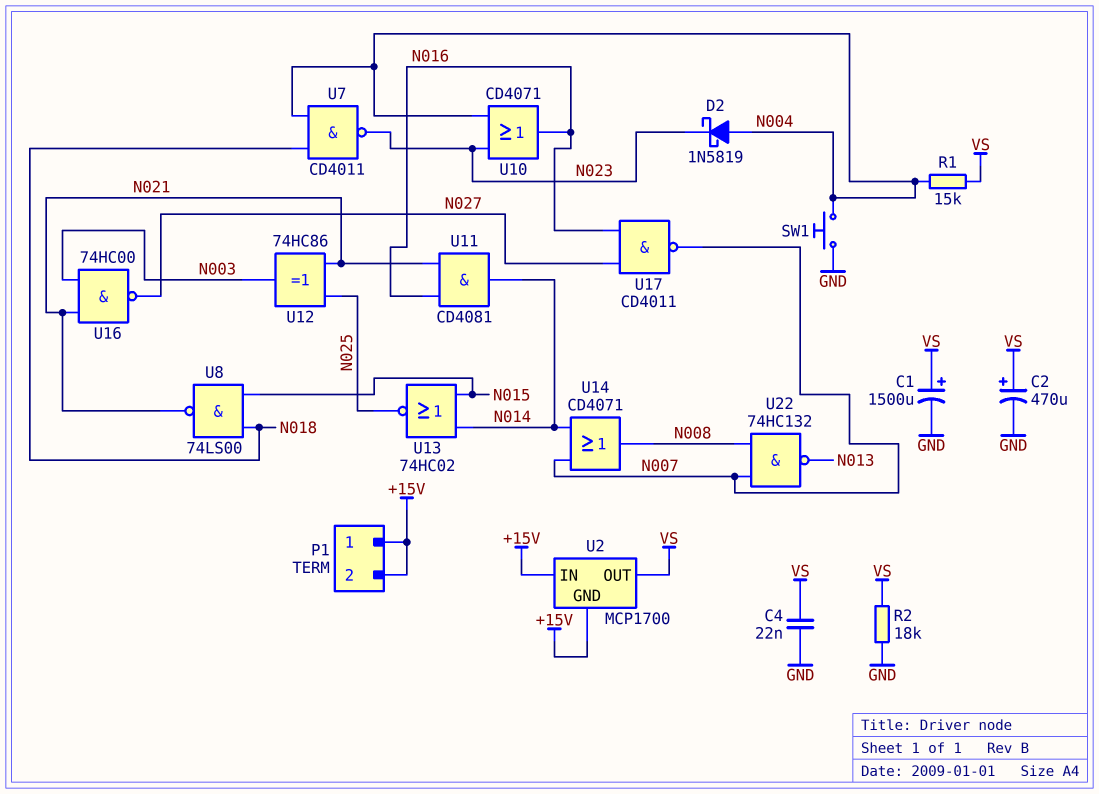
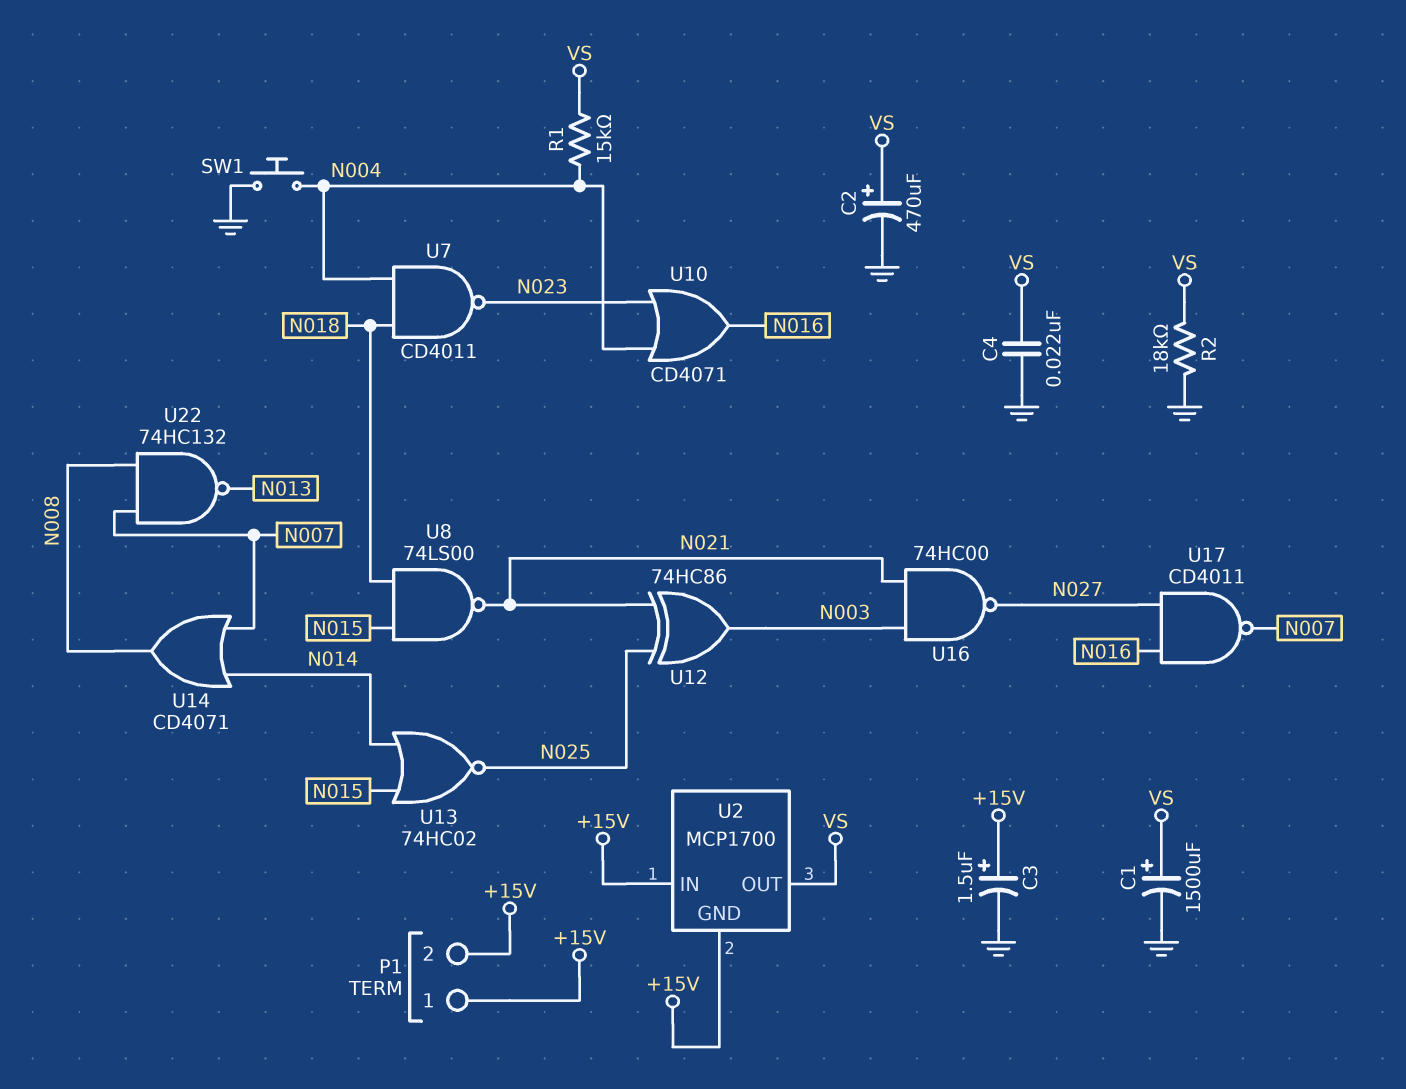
C3: none -> 1.5uF (plus +15V, minus GND)
D2: schottky 1N5819 (A N004, K N023) -> none
U11: AND CD4081 (in N016, in N021, out N014) -> none

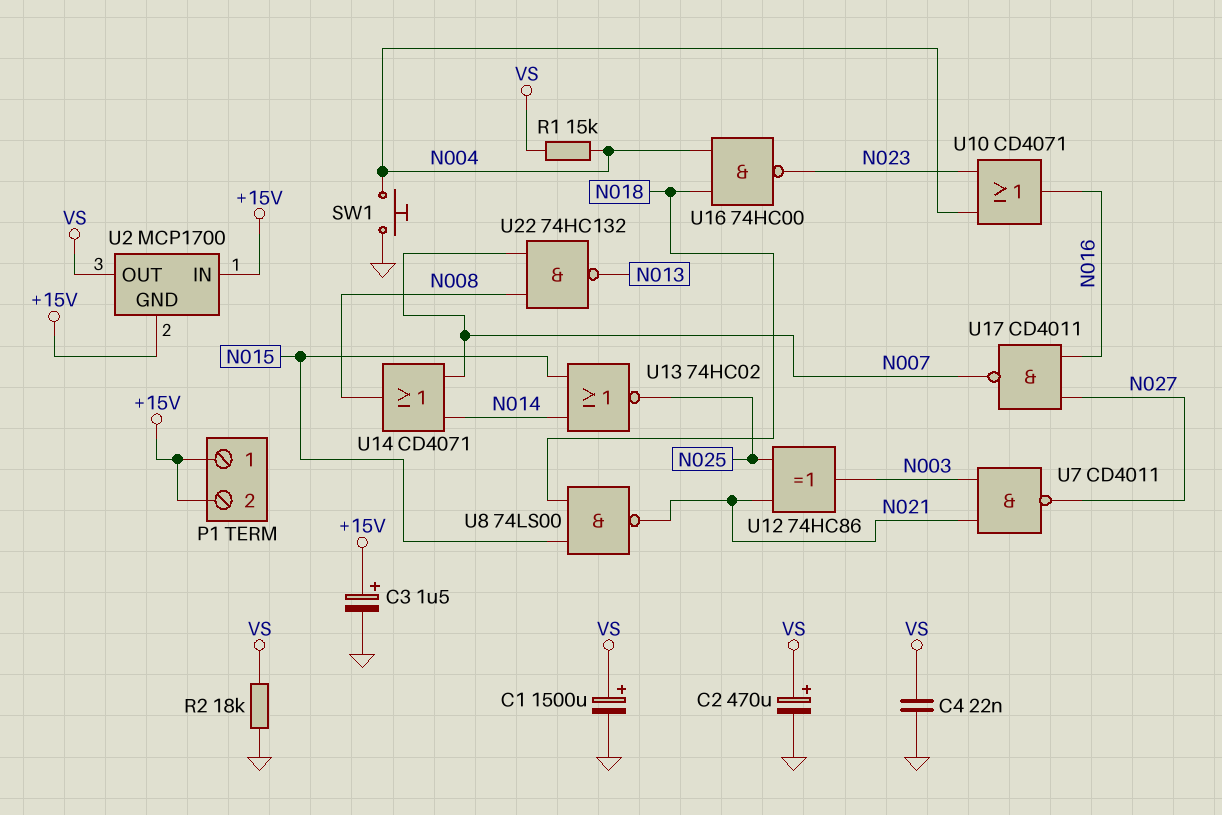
U7: NAND CD4011 (in N004, in N018, out N023) -> NAND CD4011 (in N003, in N021, out N027)
U16: NAND 74HC00 (in N003, in N021, out N027) -> NAND 74HC00 (in N004, in N018, out N023)

